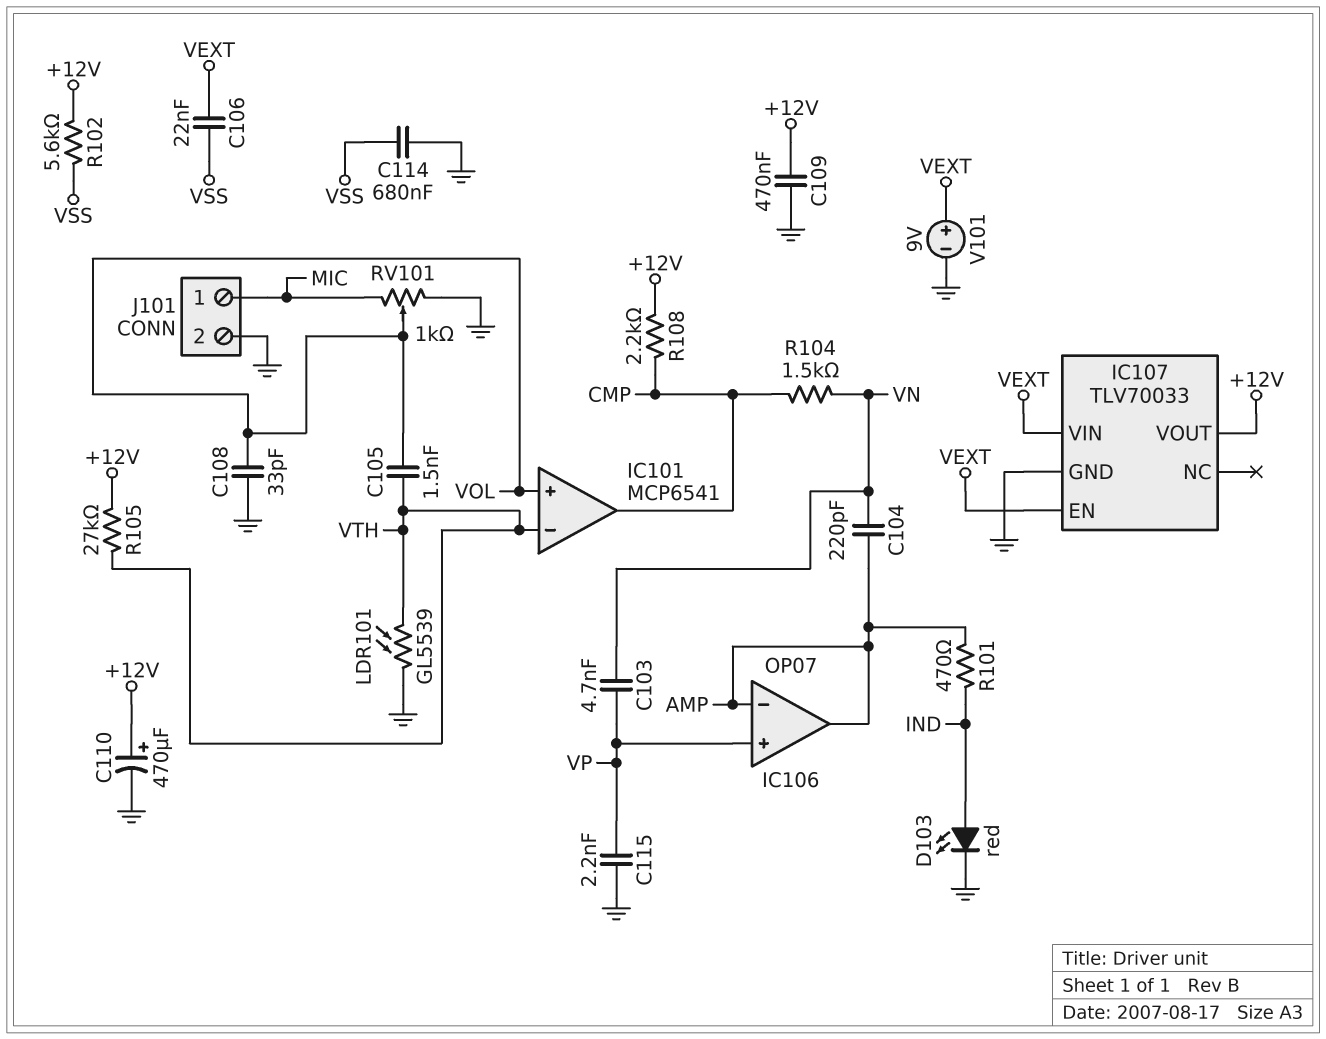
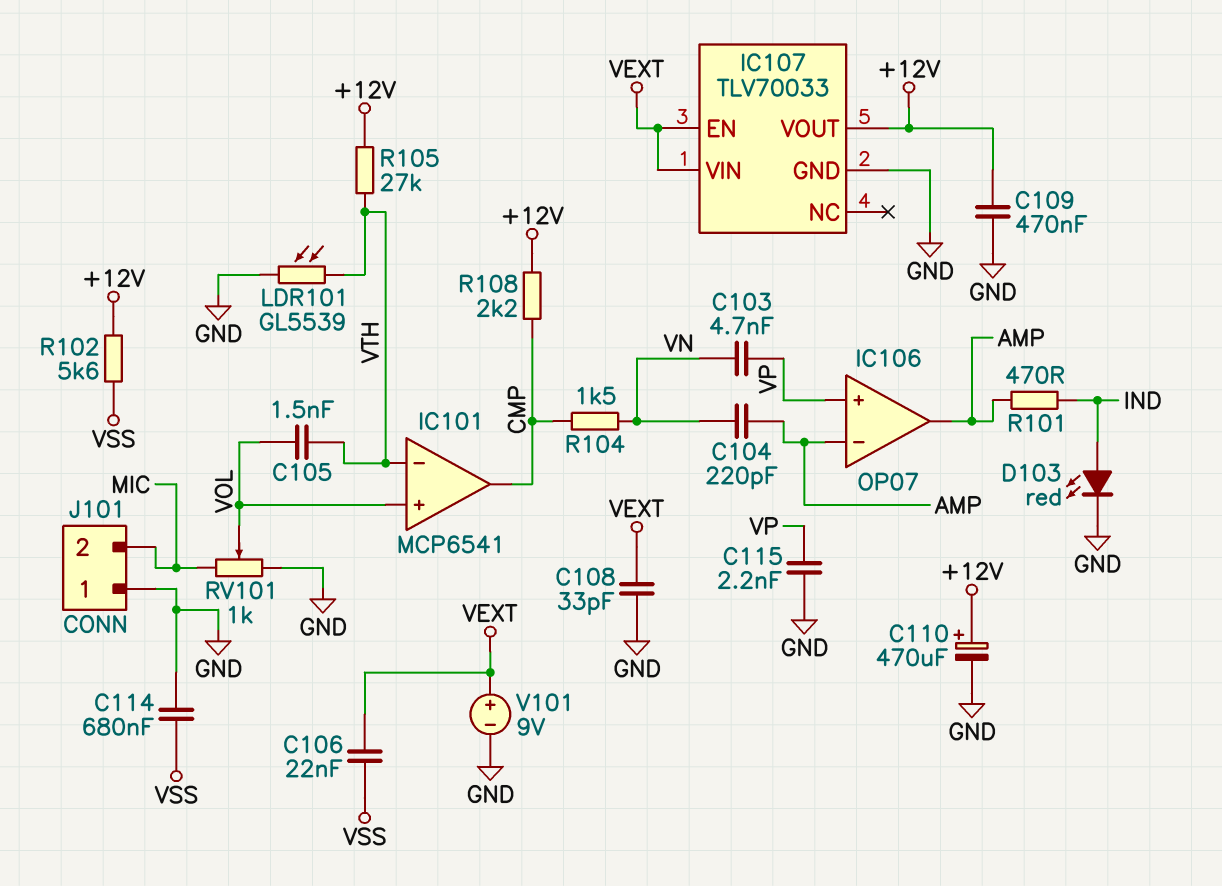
C108: 33pF (GND, VOL) -> 33pF (GND, VEXT)
J101 pin 1: MIC -> GND
J101 pin 2: GND -> MIC

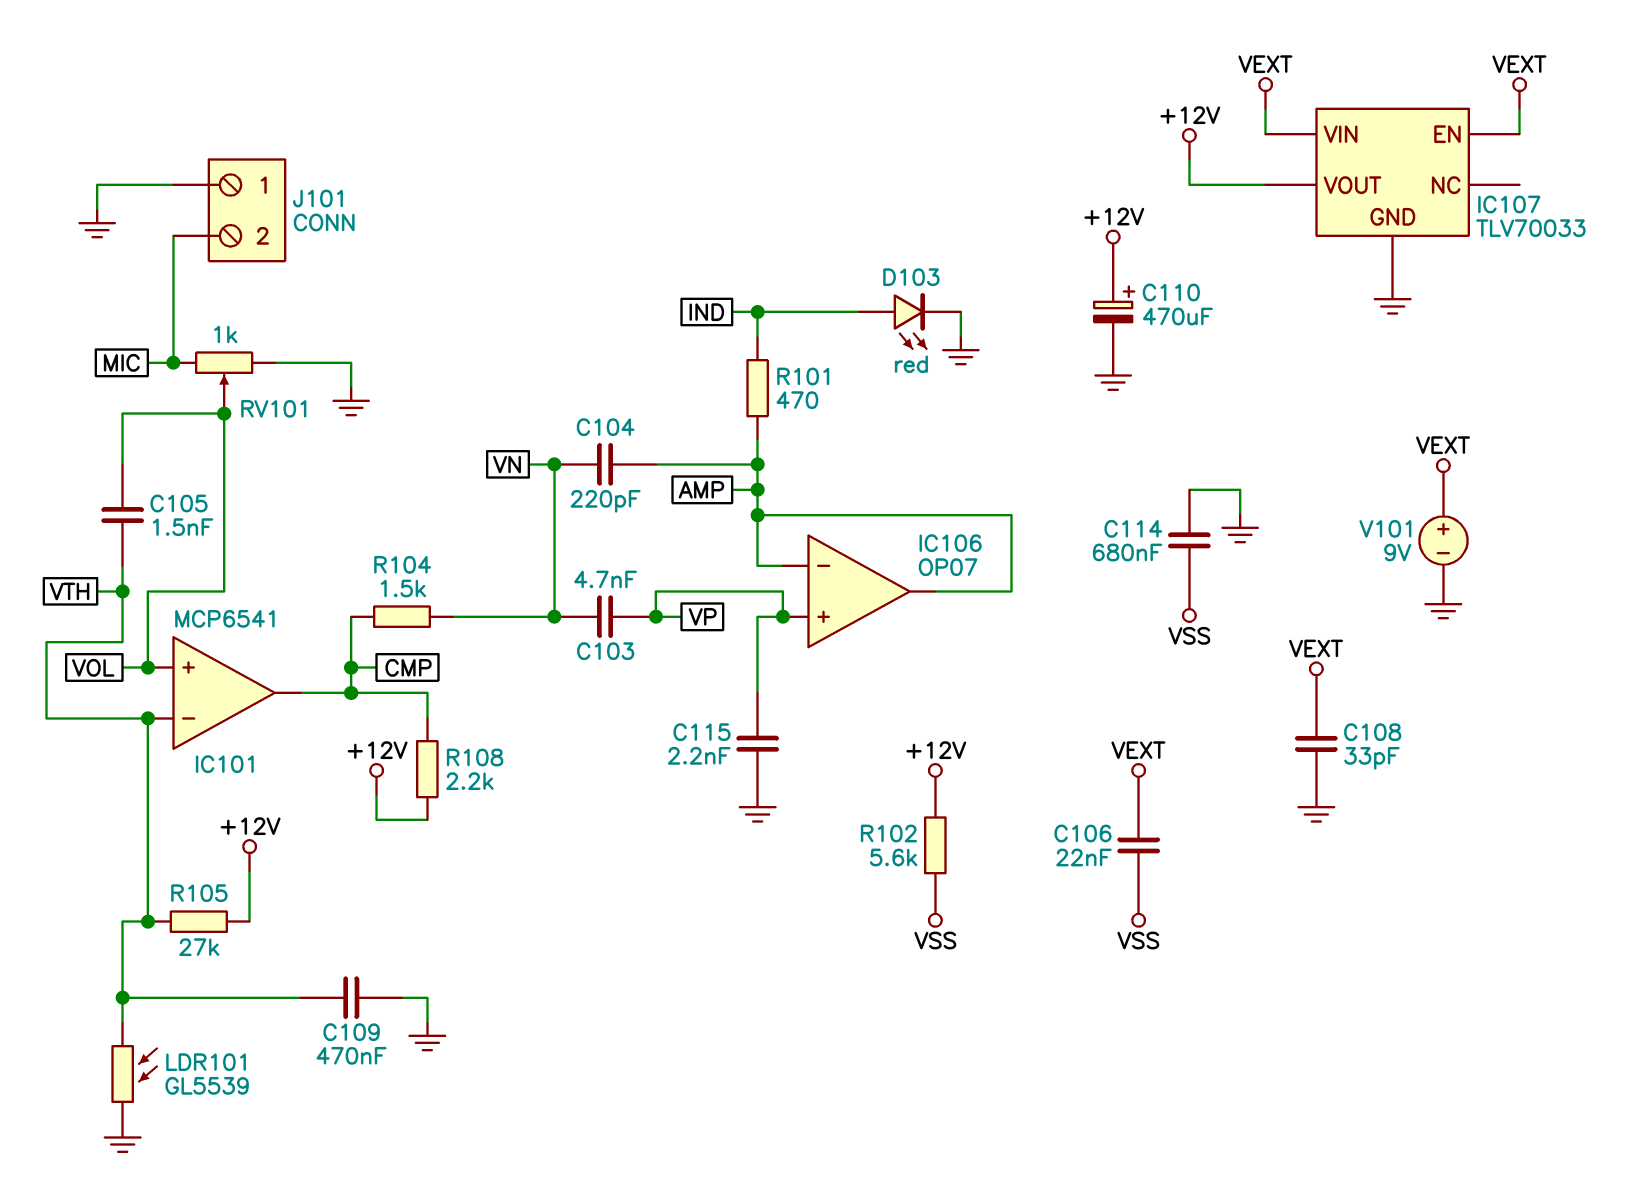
C109: 470nF (+12V, GND) -> 470nF (GND, VTH)

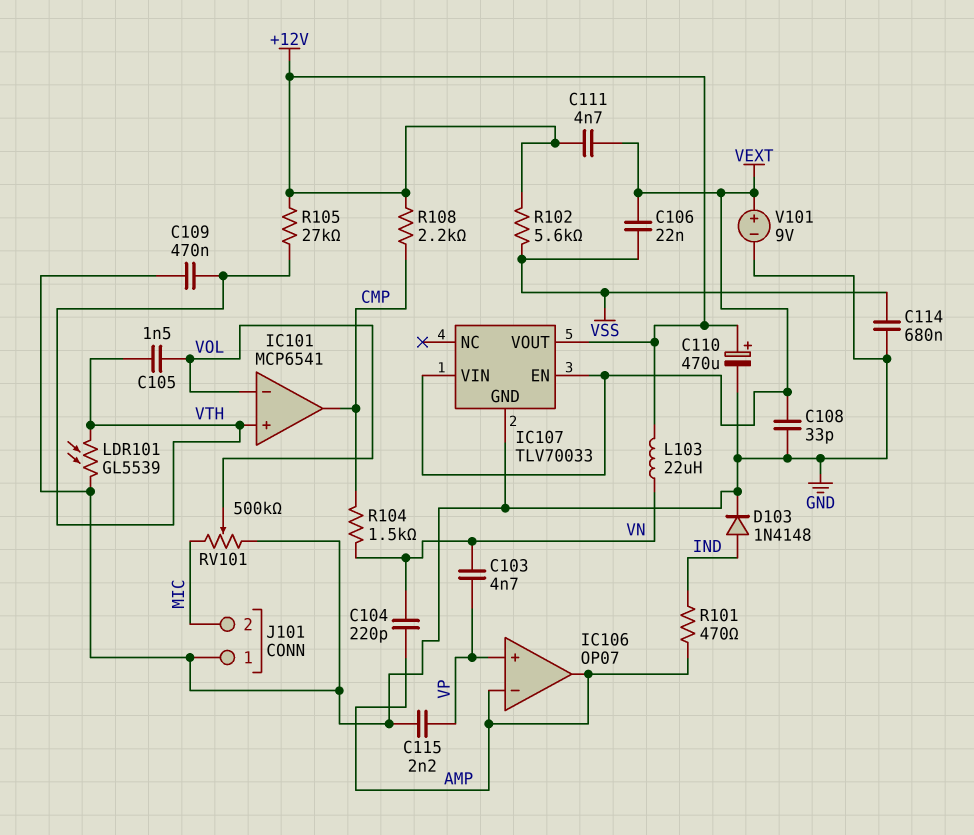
C111: none -> 4.7nF (+12V, VEXT)
D103: LED red (A IND, K GND) -> diode 1N4148 (A IND, K GND)
IC101 pin in+: VOL -> VTH
IC101 pin in-: VTH -> VOL
L103: none -> 22uH (+12V, VN)
RV101: 1k (GND, MIC, wiper VOL) -> 500k (GND, MIC, wiper VOL)

